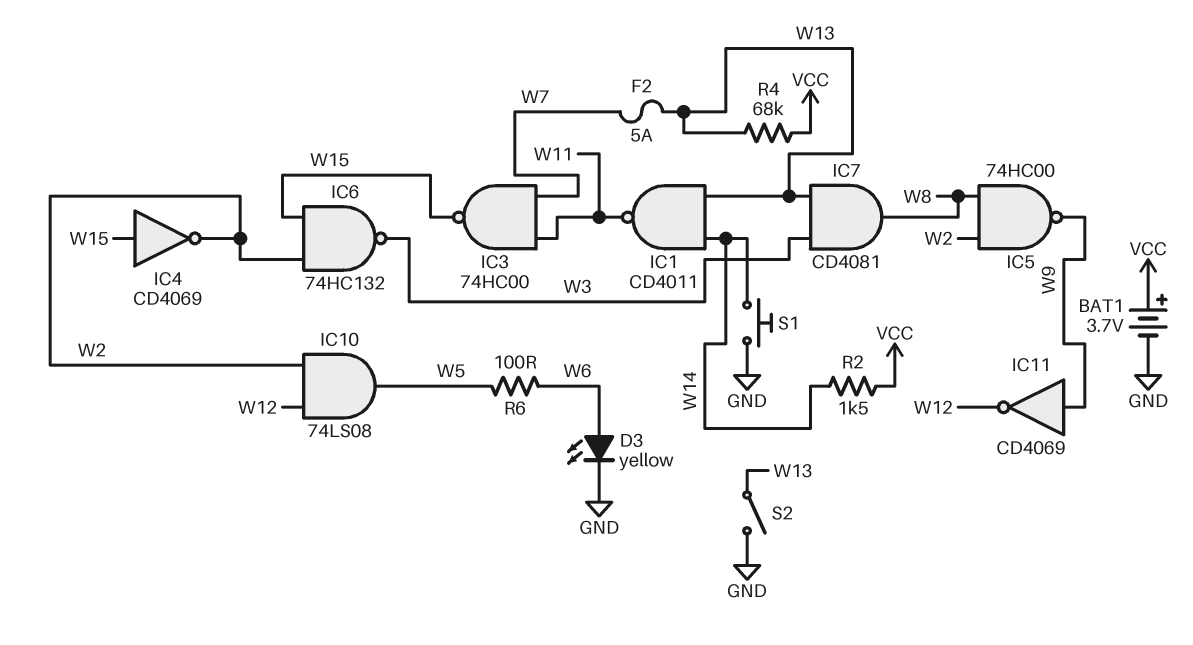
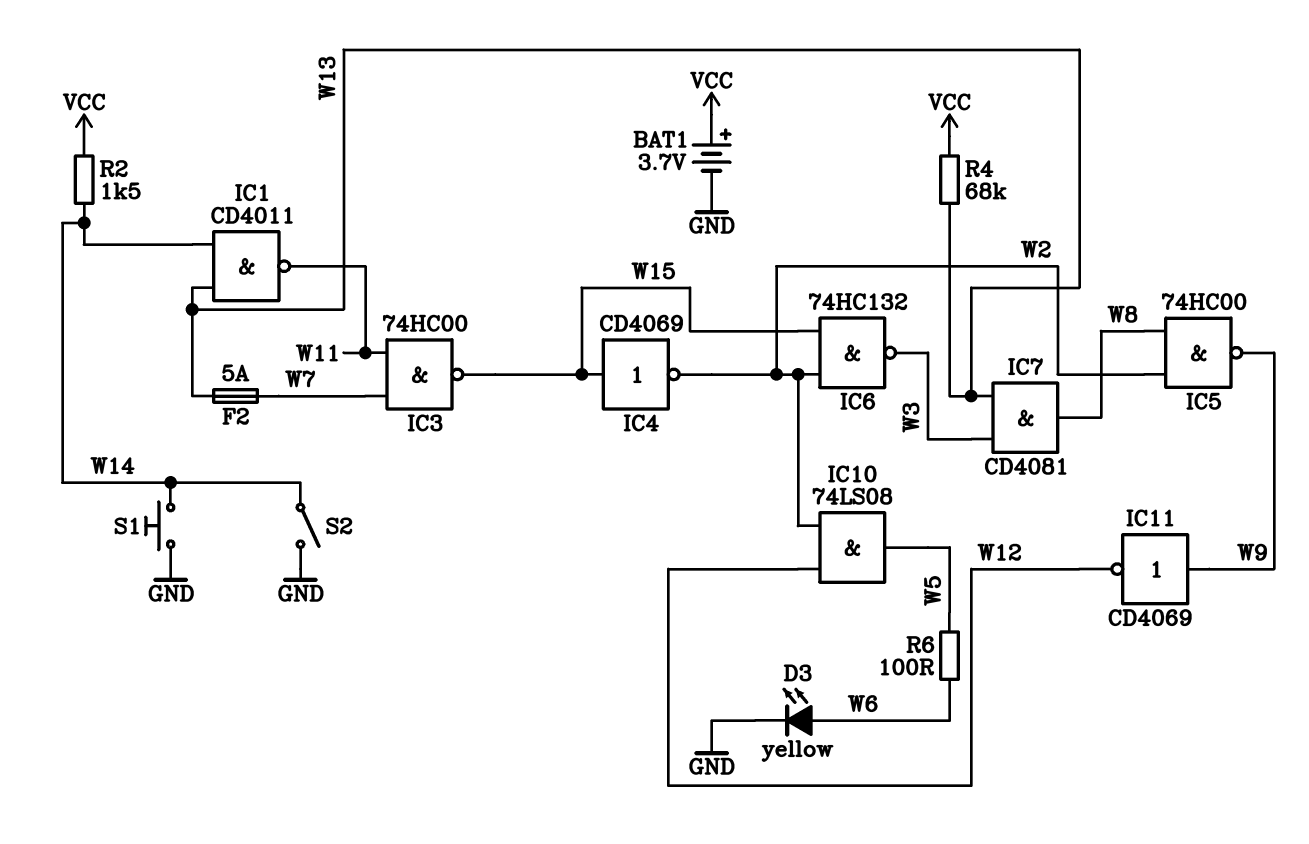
S2: switch (GND, W13) -> switch (GND, W14)

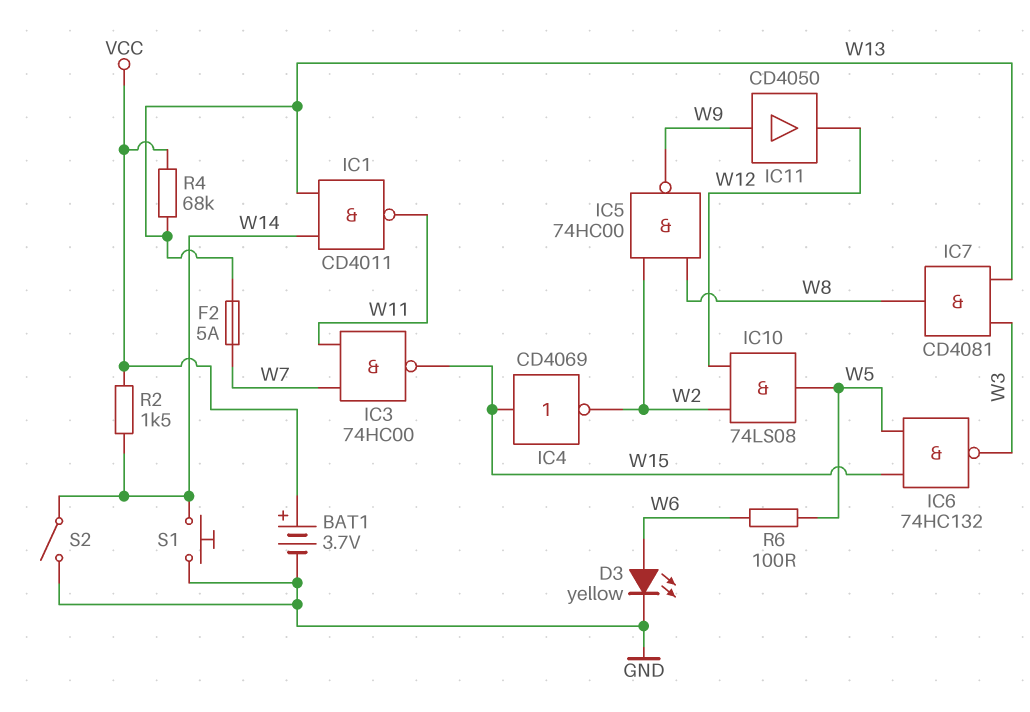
IC6: NAND 74HC132 (in W2, in W15, out W3) -> NAND 74HC132 (in W5, in W15, out W3)
IC11: NOT CD4069 (in W9, out W12) -> buffer CD4050 (in W9, out W12)

